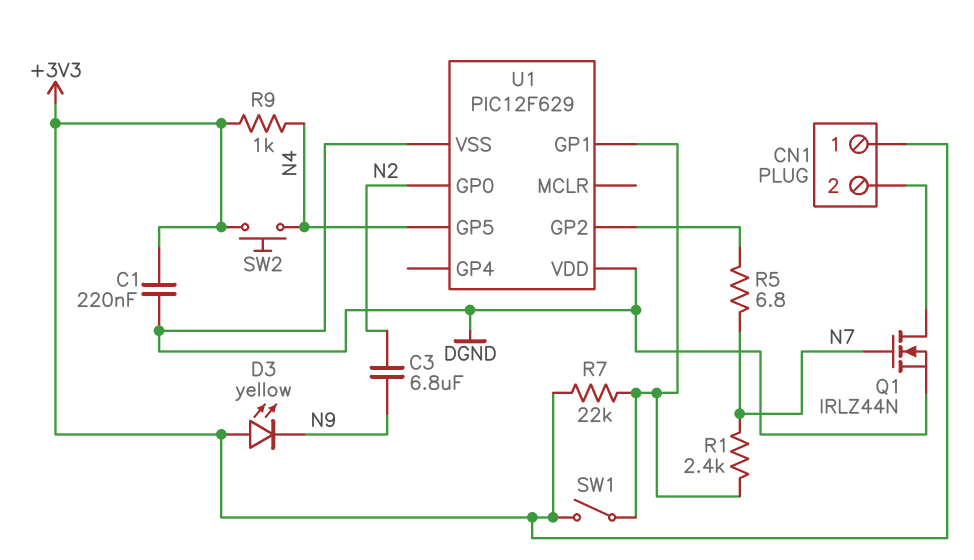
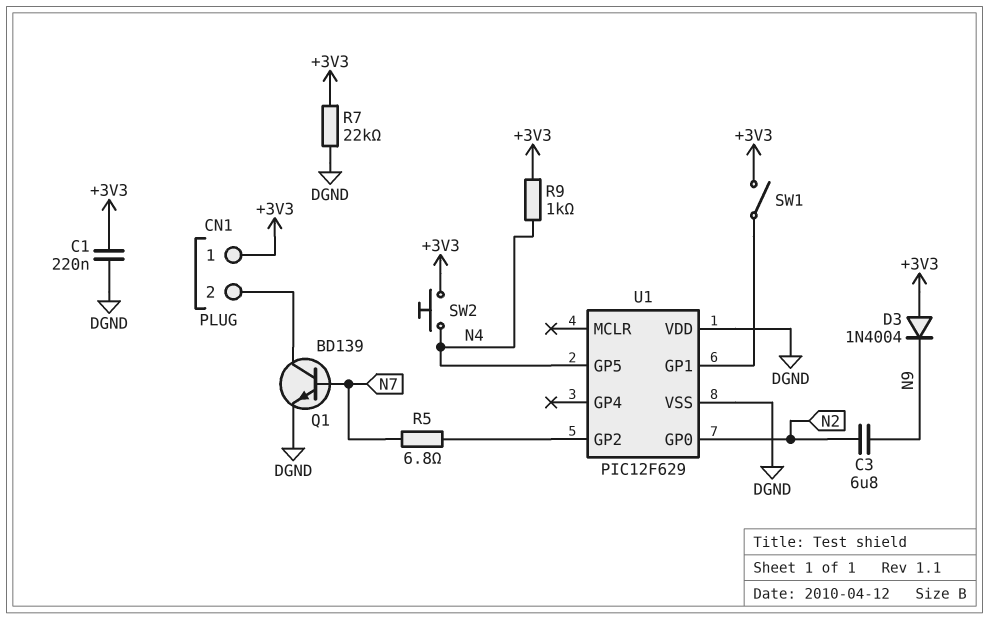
D3: LED yellow (A +3V3, K N9) -> diode 1N4004 (A +3V3, K N9)
Q1: NMOS IRLZ44N (G N7, D CN1/2, S DGND) -> NPN BD139 (B N7, C CN1/2, E DGND)
R1: 2.4k (N7, U1/GP1) -> none
R7: 22k (+3V3, U1/GP1) -> 22k (+3V3, DGND)

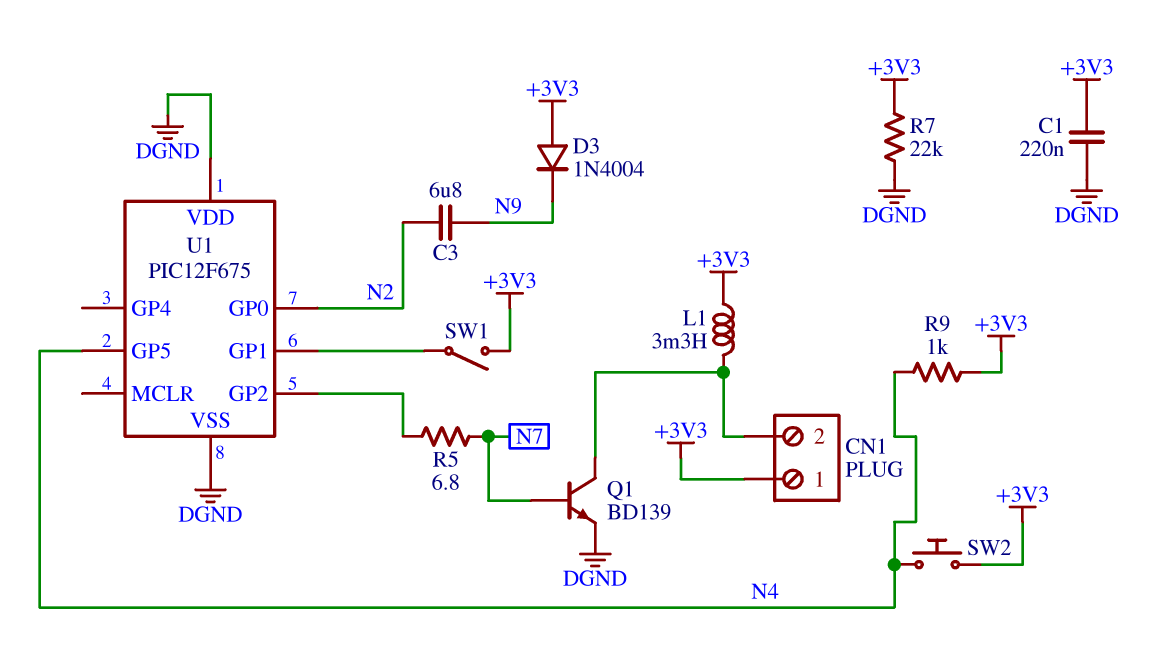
L1: none -> 3.3mH (+3V3, CN1/2)
U1: PIC12F629 -> PIC12F675

